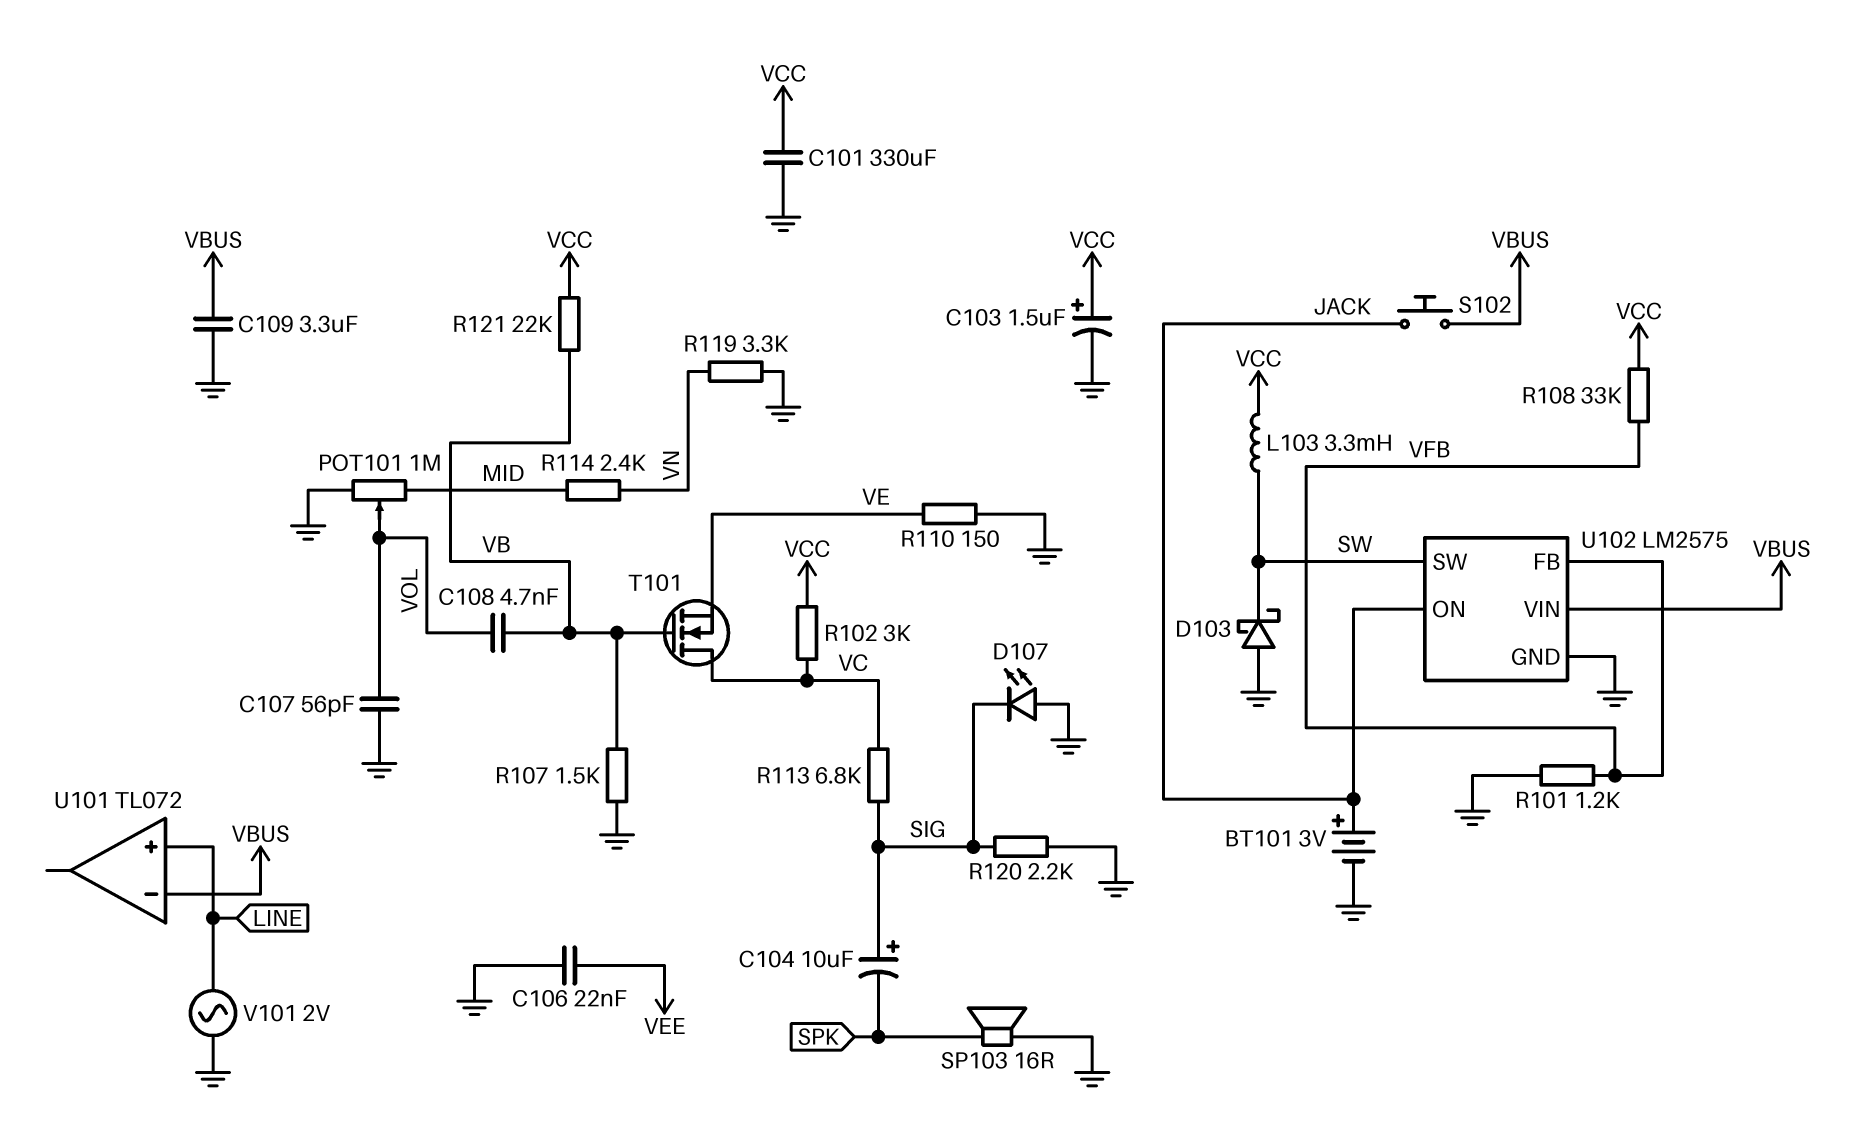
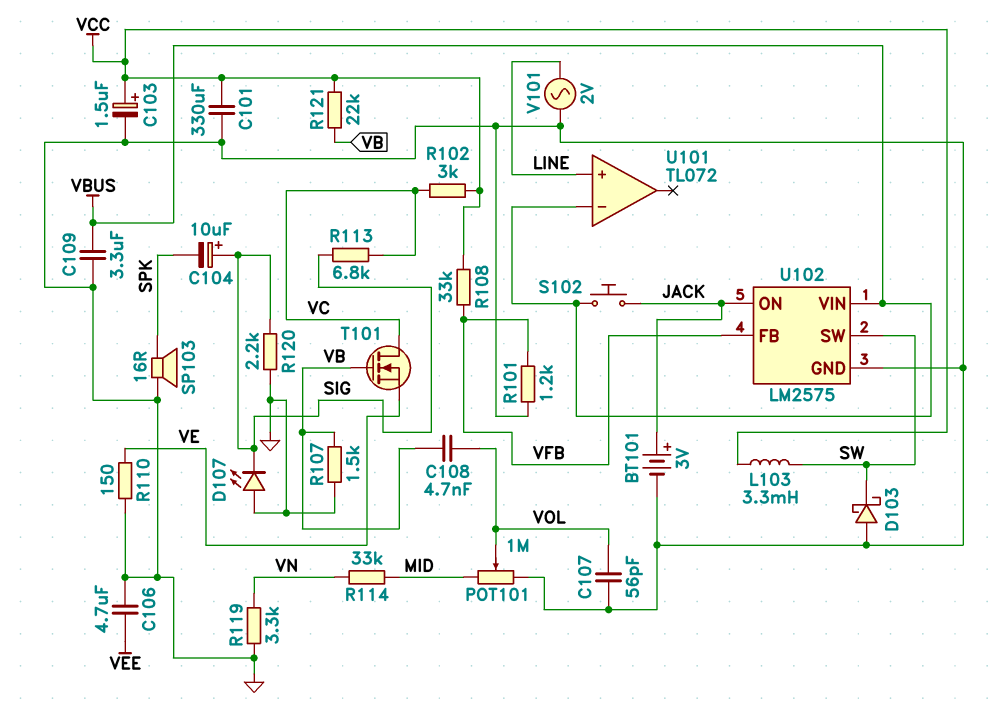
C106: 22nF (GND, VEE) -> 4.7uF (GND, VEE)
R114: 2.4k (MID, VN) -> 33k (MID, VN)

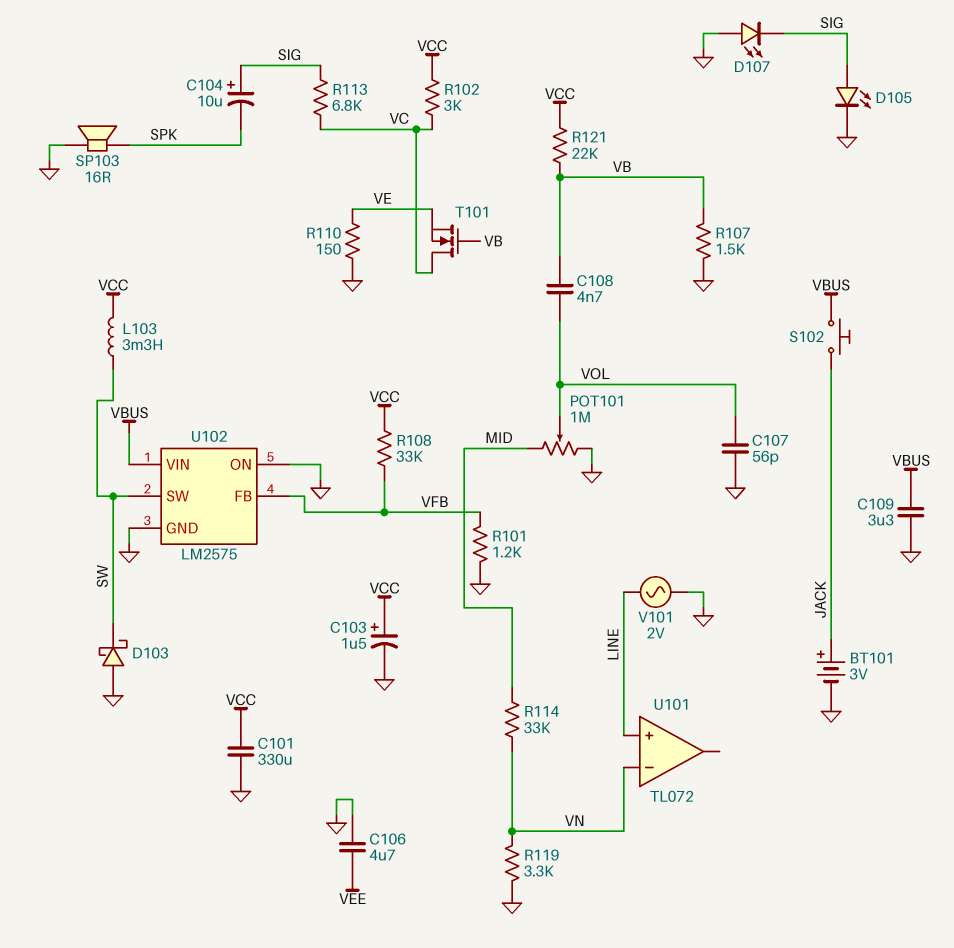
D105: none -> LED (A SIG, K GND)
R120: 2.2k (GND, SIG) -> none
U101 pin in-: VBUS -> VN
U102 pin ON: JACK -> GND

